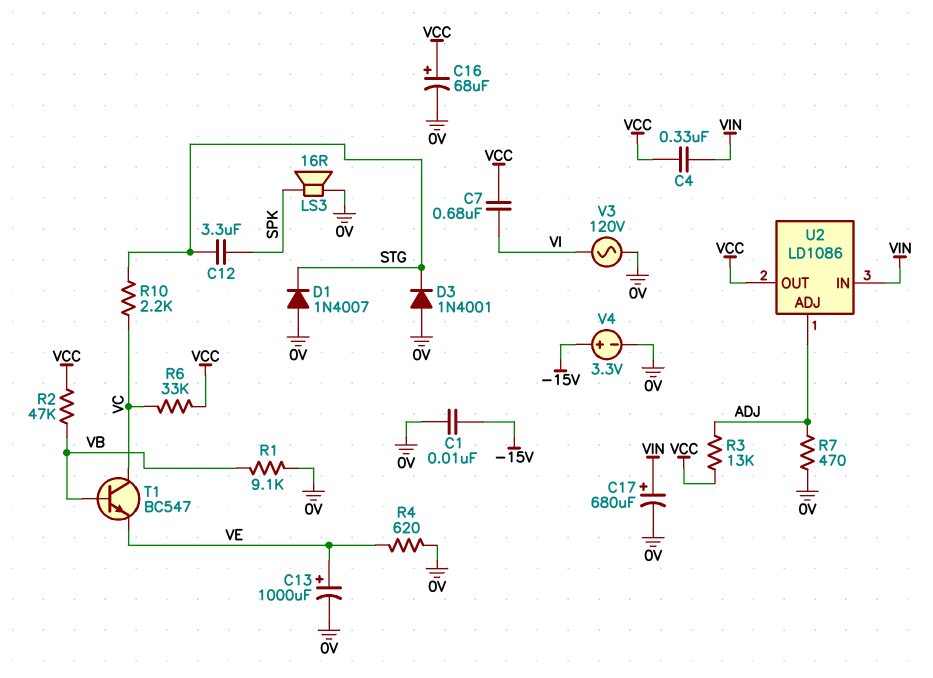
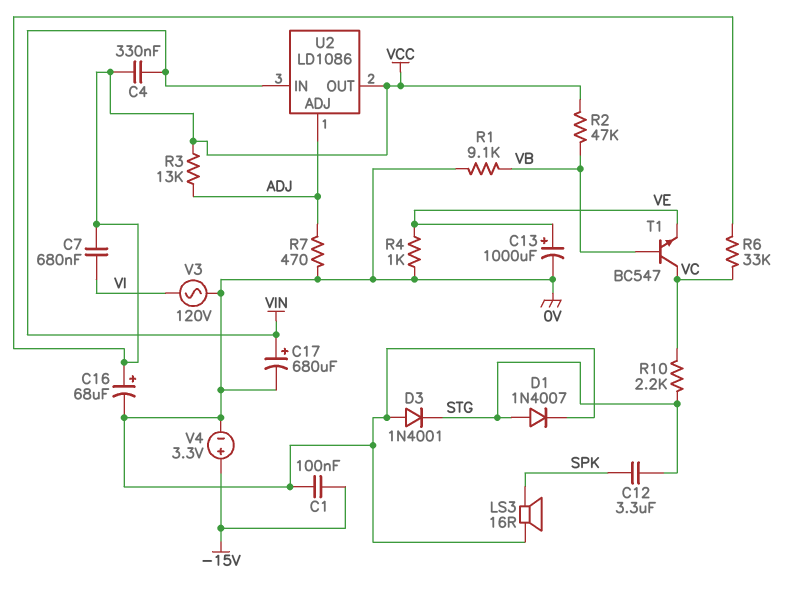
C1: 10nF (-15V, 0V) -> 100nF (-15V, 0V)
D1: diode 1N4007 (A 0V, K STG) -> diode 1N4007 (A STG, K 0V)
R4: 620 (0V, VE) -> 1k (0V, VE)

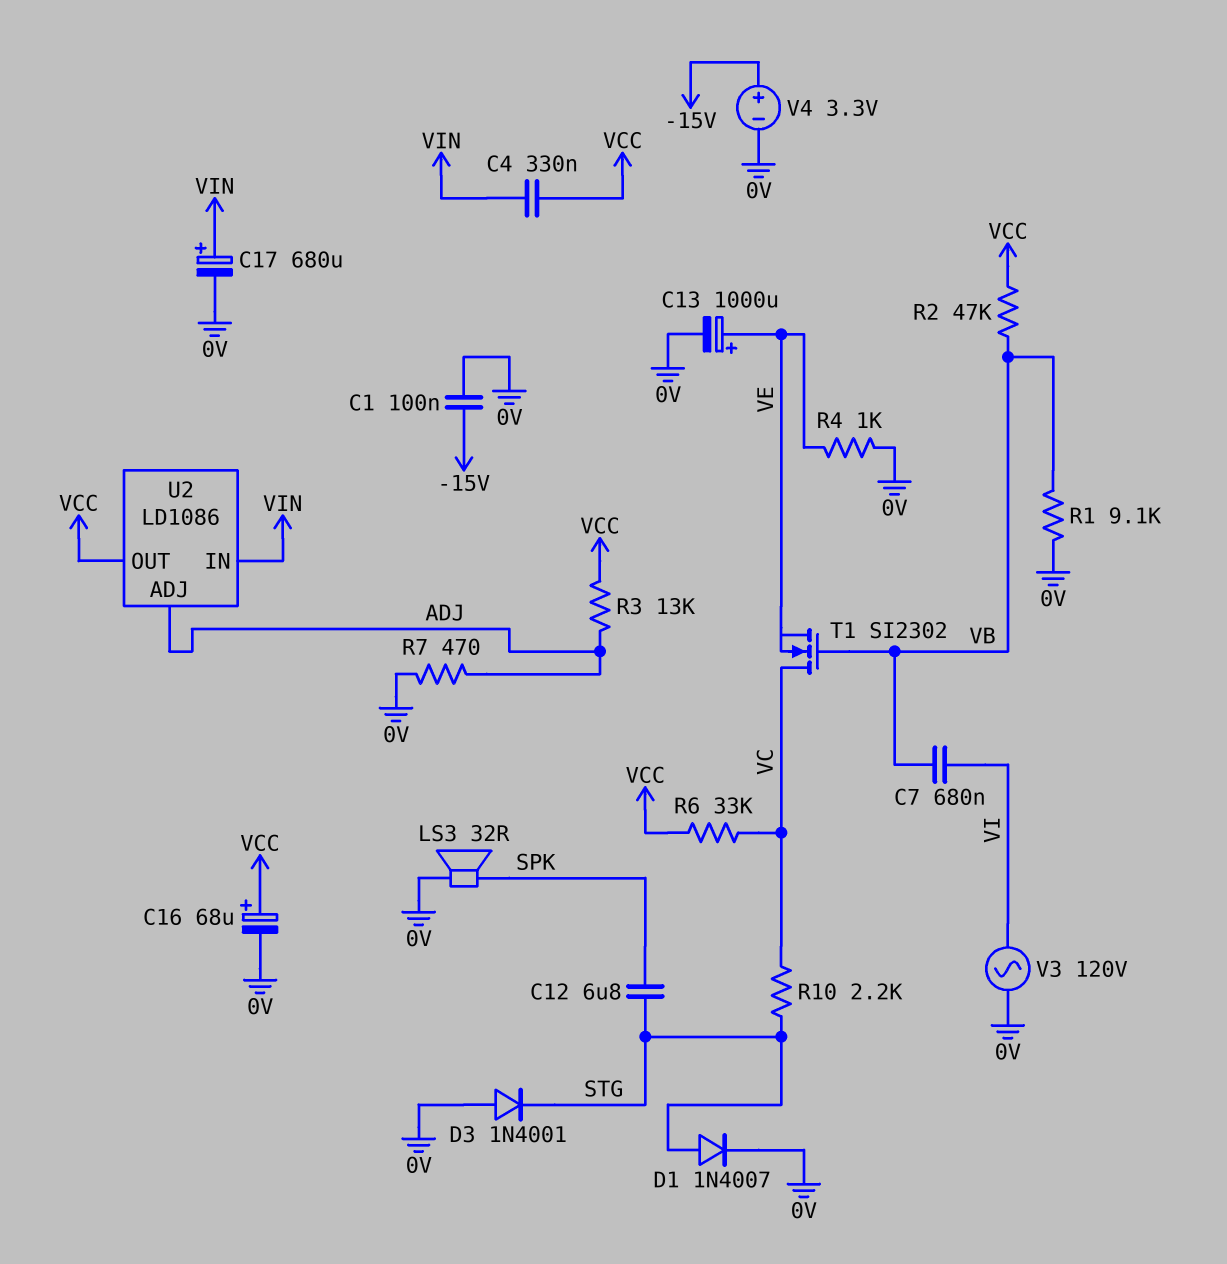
C7: 680nF (VCC, VI) -> 680nF (VB, VI)
C12: 3.3uF (SPK, STG) -> 6.8uF (SPK, STG)
LS3: speaker 16R (0V, SPK) -> speaker 32R (0V, SPK)
T1: NPN BC547 (B VB, C VC, E VE) -> NMOS SI2302 (G VB, D VC, S VE)

